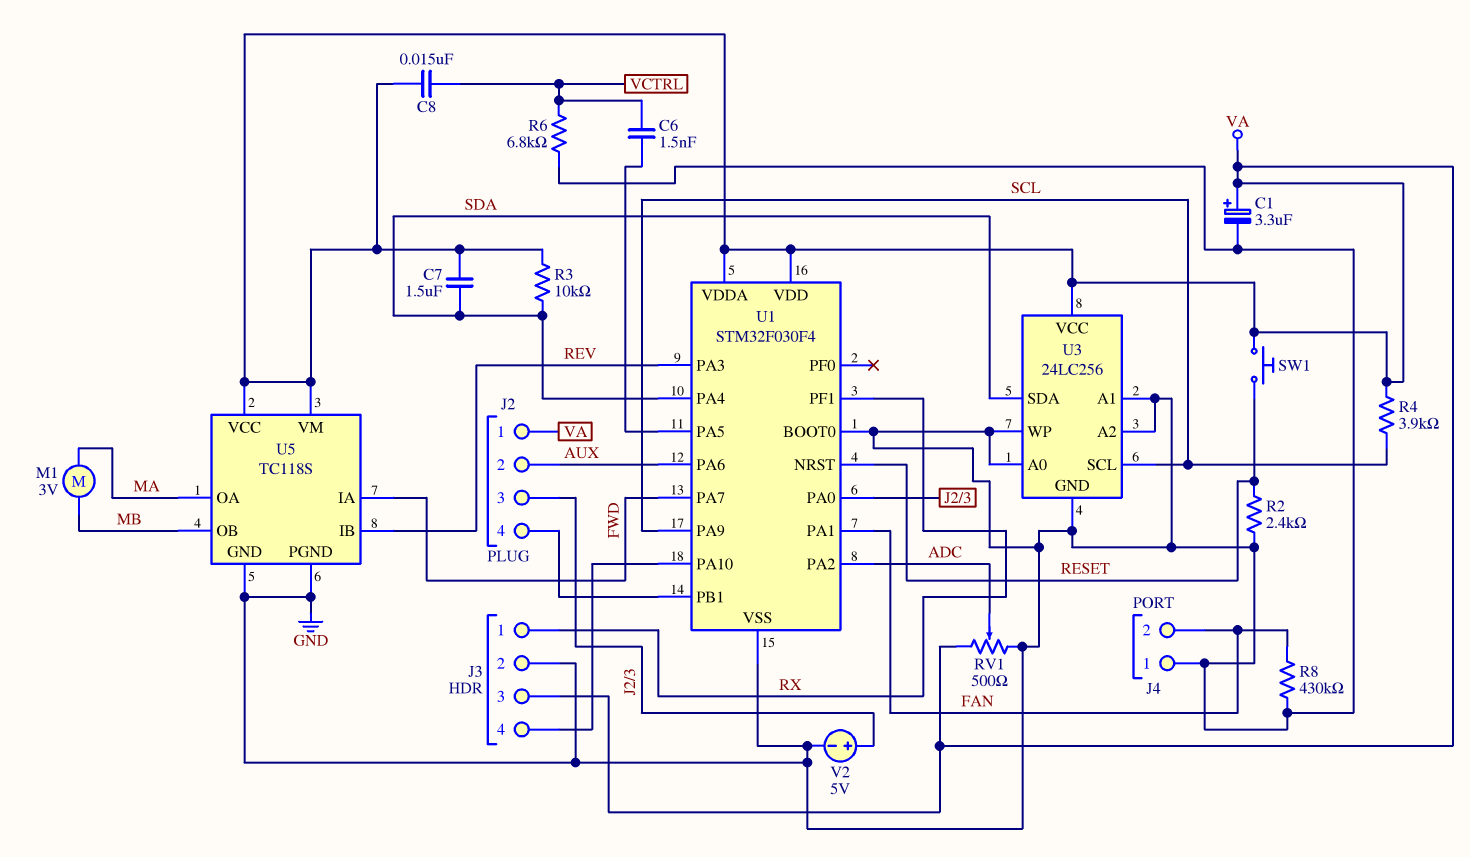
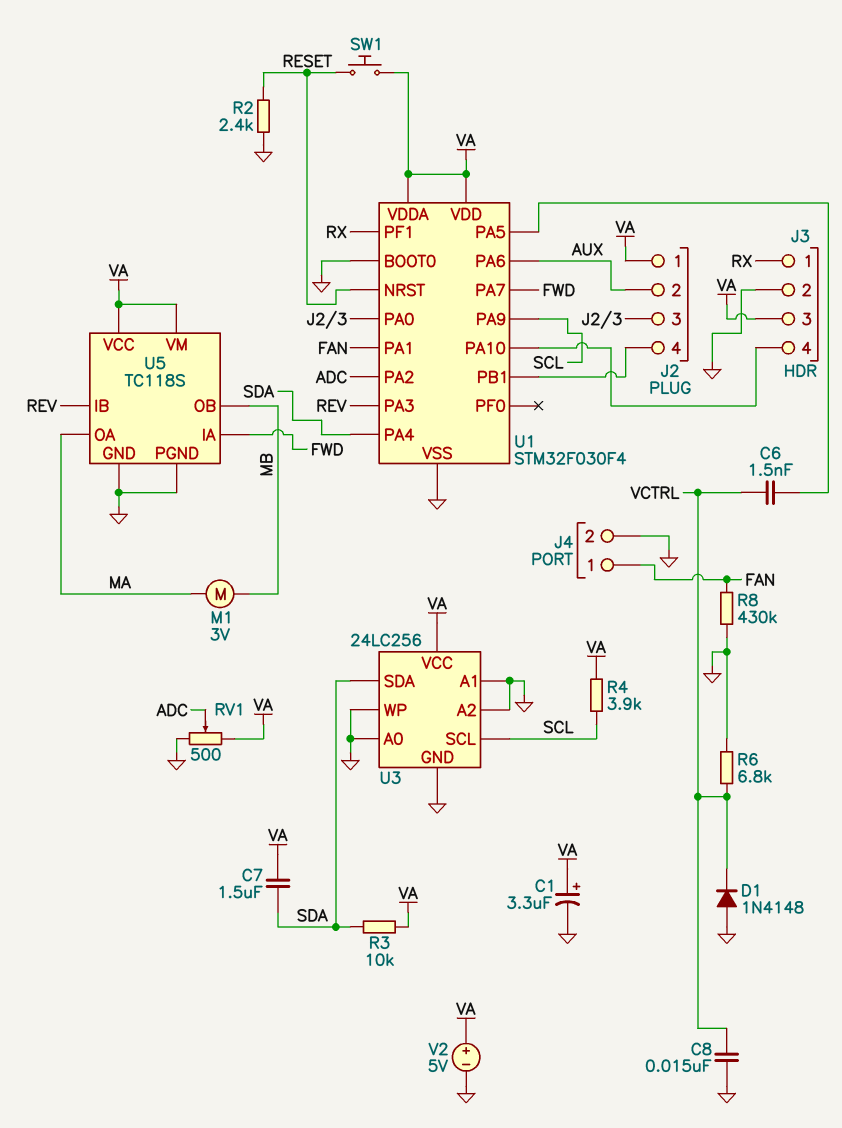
C8: 15nF (VA, VCTRL) -> 15nF (GND, VCTRL)
D1: none -> diode 1N4148 (A GND, K VCTRL)
J4 pin 1: GND -> FAN
J4 pin 2: FAN -> GND
V2: 5V (plus J2/3, minus GND) -> 5V (plus VA, minus GND)

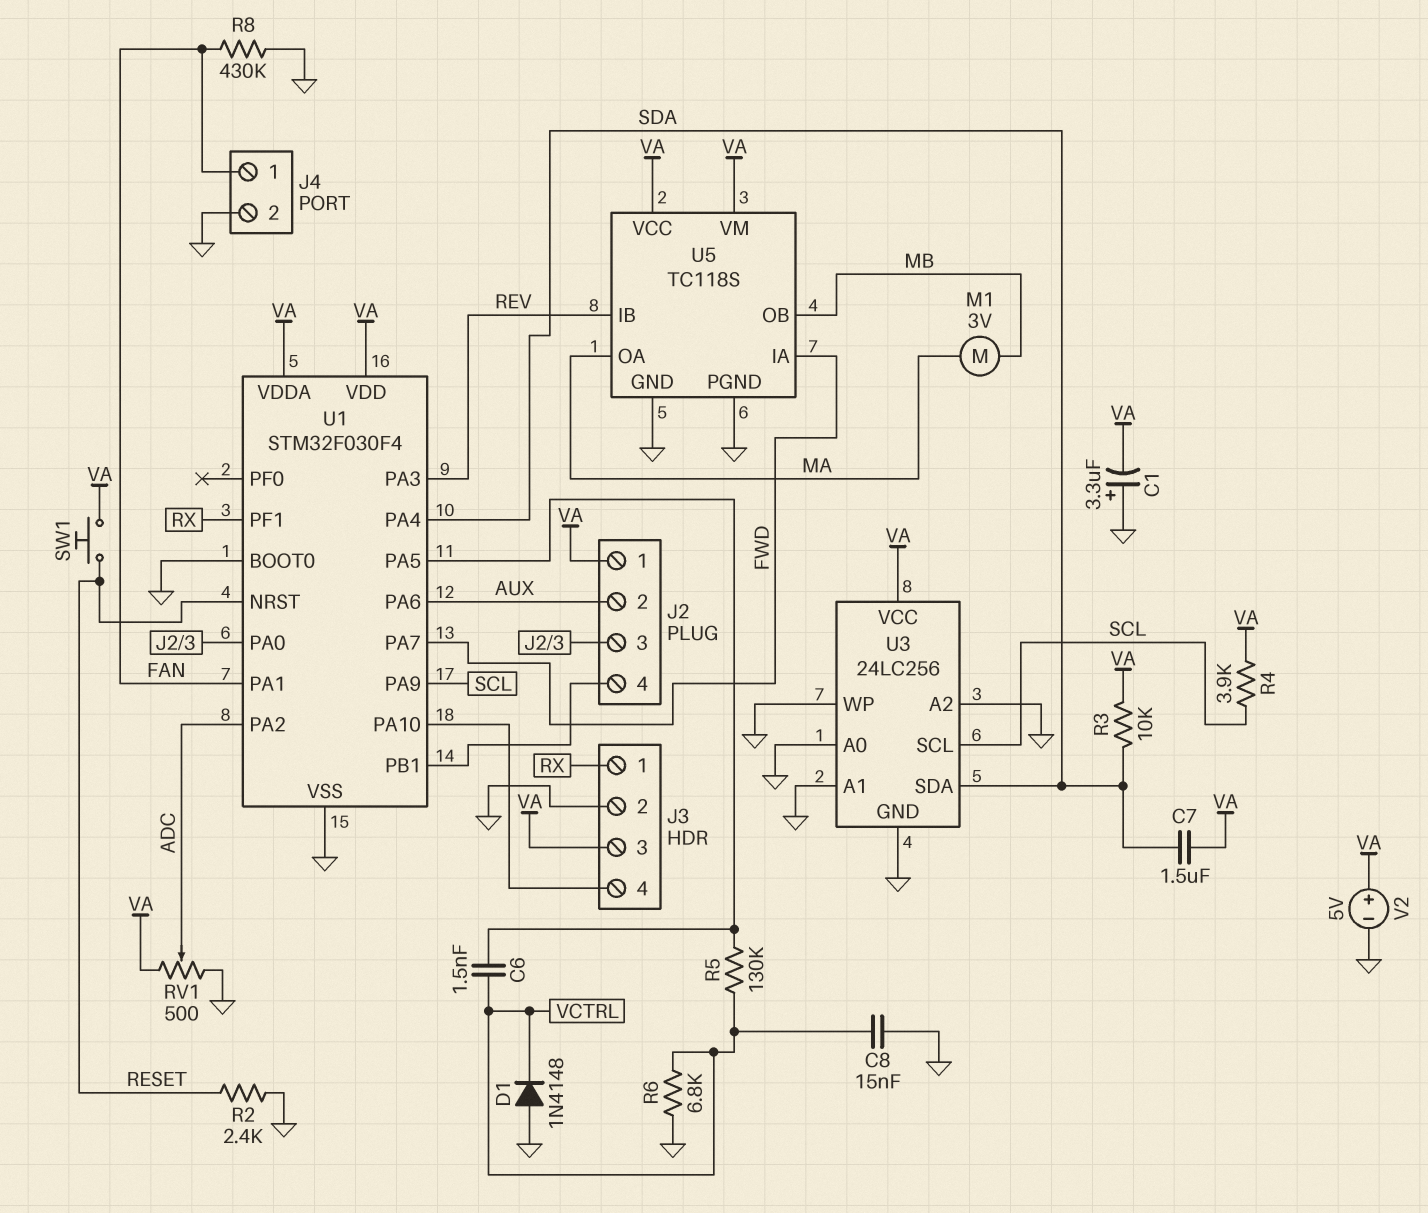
C1: 3.3uF (plus VA, minus GND) -> 3.3uF (plus GND, minus VA)
R5: none -> 130k (U1/PA5, VCTRL)

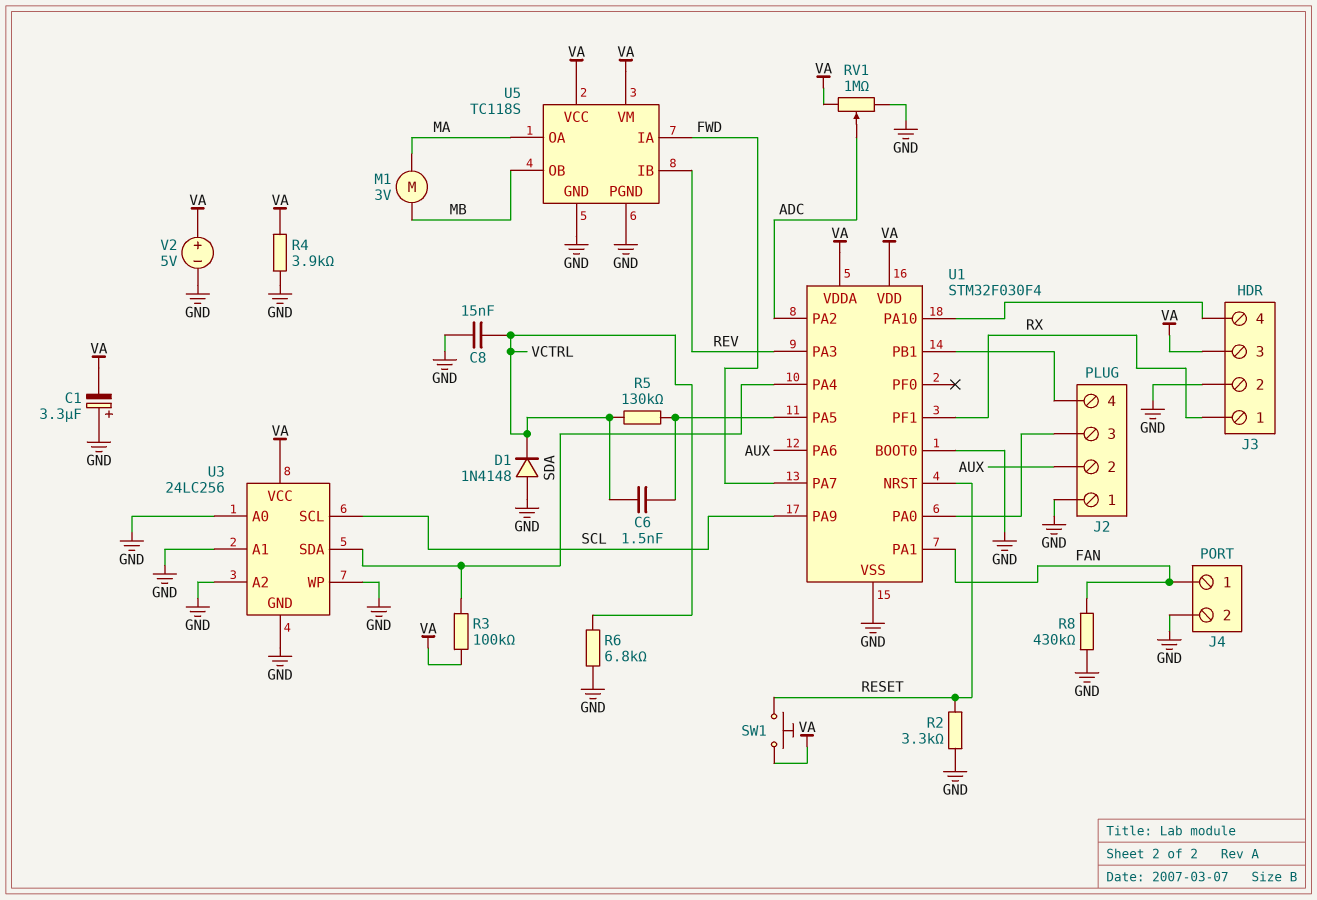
C7: 1.5uF (SDA, VA) -> none
J2 pin 1: VA -> GND
R2: 2.4k (GND, RESET) -> 3.3k (GND, RESET)
R3: 10k (SDA, VA) -> 100k (SDA, VA)
R4: 3.9k (SCL, VA) -> 3.9k (GND, VA)
RV1: 500 (GND, VA, wiper ADC) -> 1M (GND, VA, wiper ADC)

